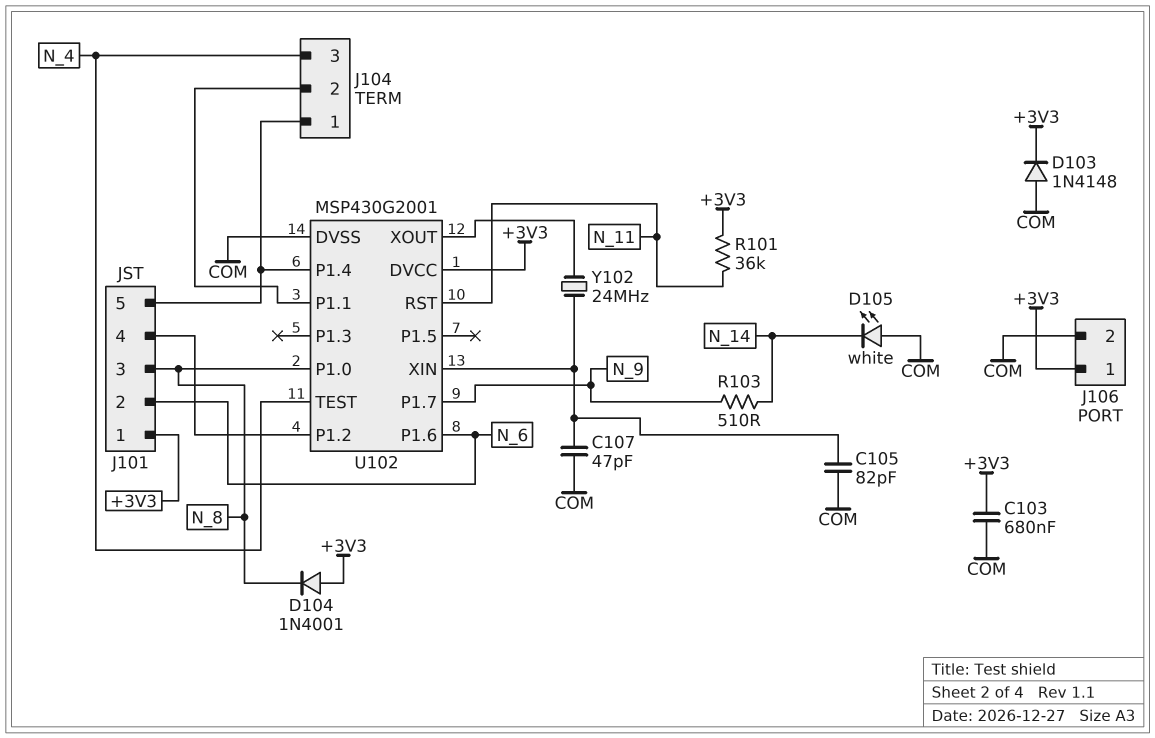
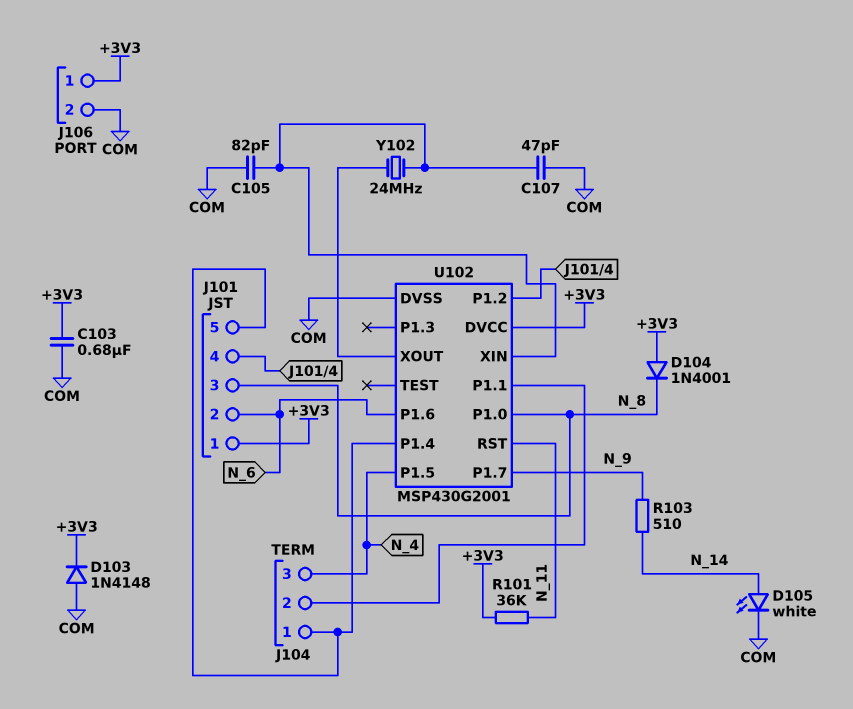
D105: LED white (A COM, K N_14) -> LED white (A N_14, K COM)
U102 pin P1.5: none -> N_4
U102 pin TEST: N_4 -> none

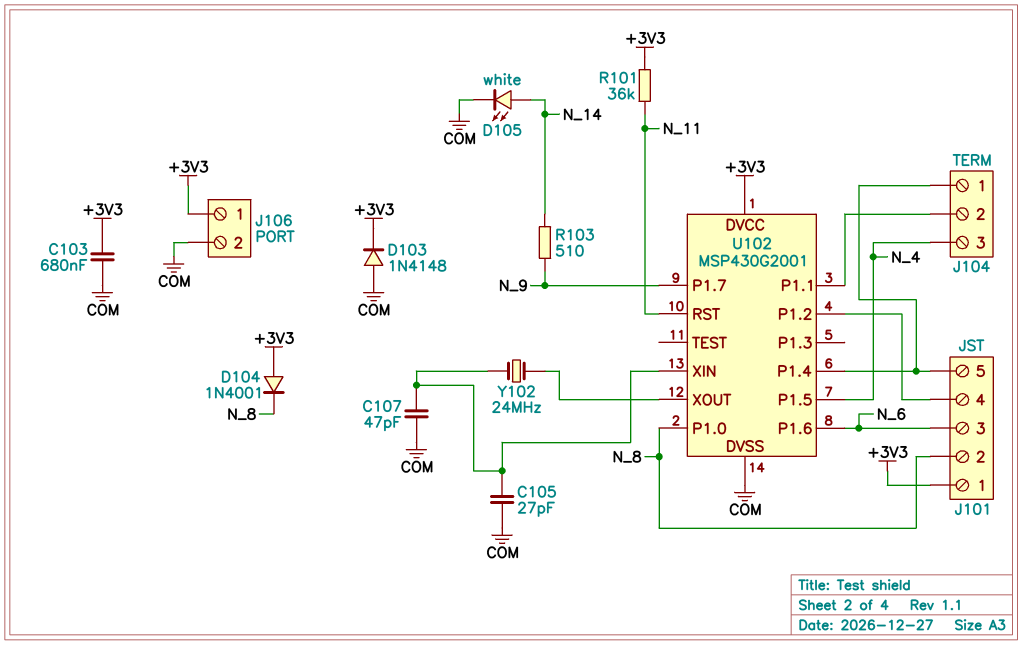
C105: 82pF (COM, U102/XIN) -> 27pF (COM, U102/XIN)
J101 pin 2: N_6 -> N_8
J101 pin 3: N_8 -> N_6

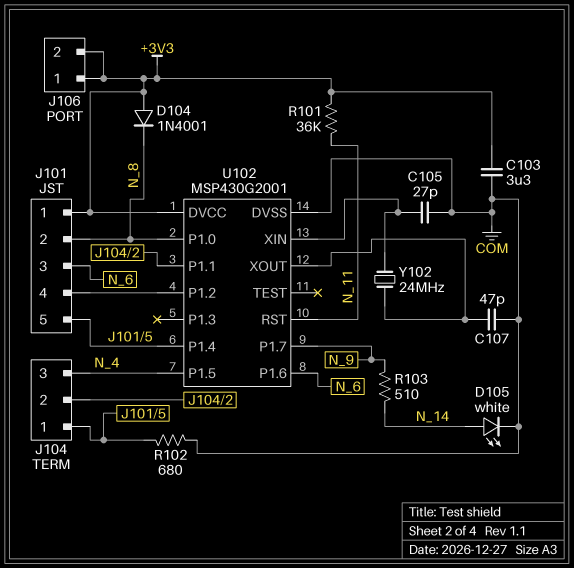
C103: 680nF (+3V3, COM) -> 3.3uF (+3V3, COM)
C107: 47pF (COM, U102/XIN) -> 47pF (COM, U102/XOUT)
D103: diode 1N4148 (A COM, K +3V3) -> none
J106 pin 2: COM -> +3V3
R102: none -> 680 (COM, J101/5)

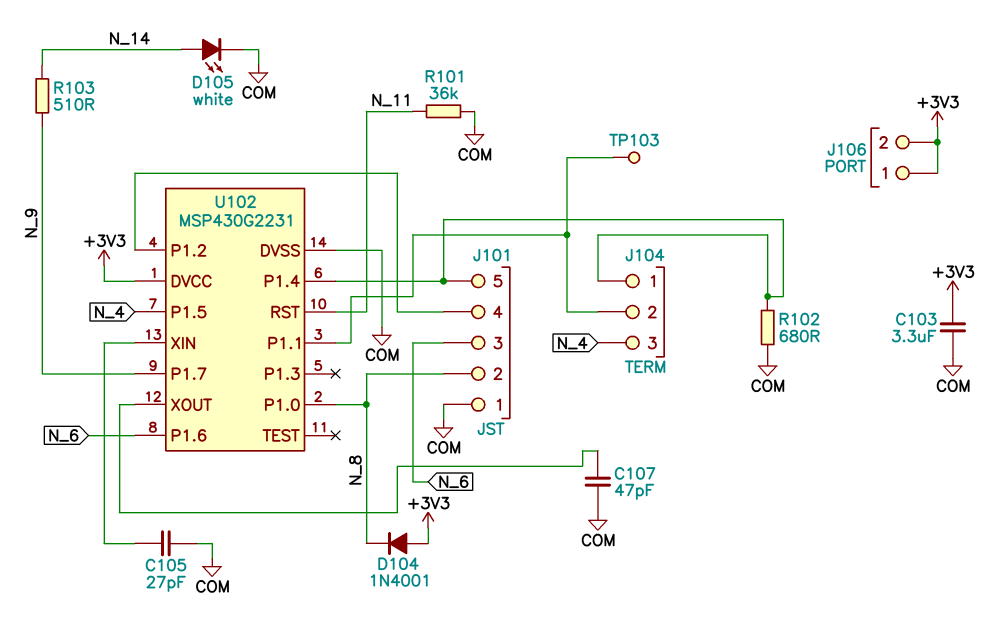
J101 pin 1: +3V3 -> COM
R101: 36k (+3V3, N_11) -> 36k (COM, N_11)
TP103: none -> test point (J104/2)
U102: MSP430G2001 -> MSP430G2231
Y102: 24MHz (U102/XIN, U102/XOUT) -> none

